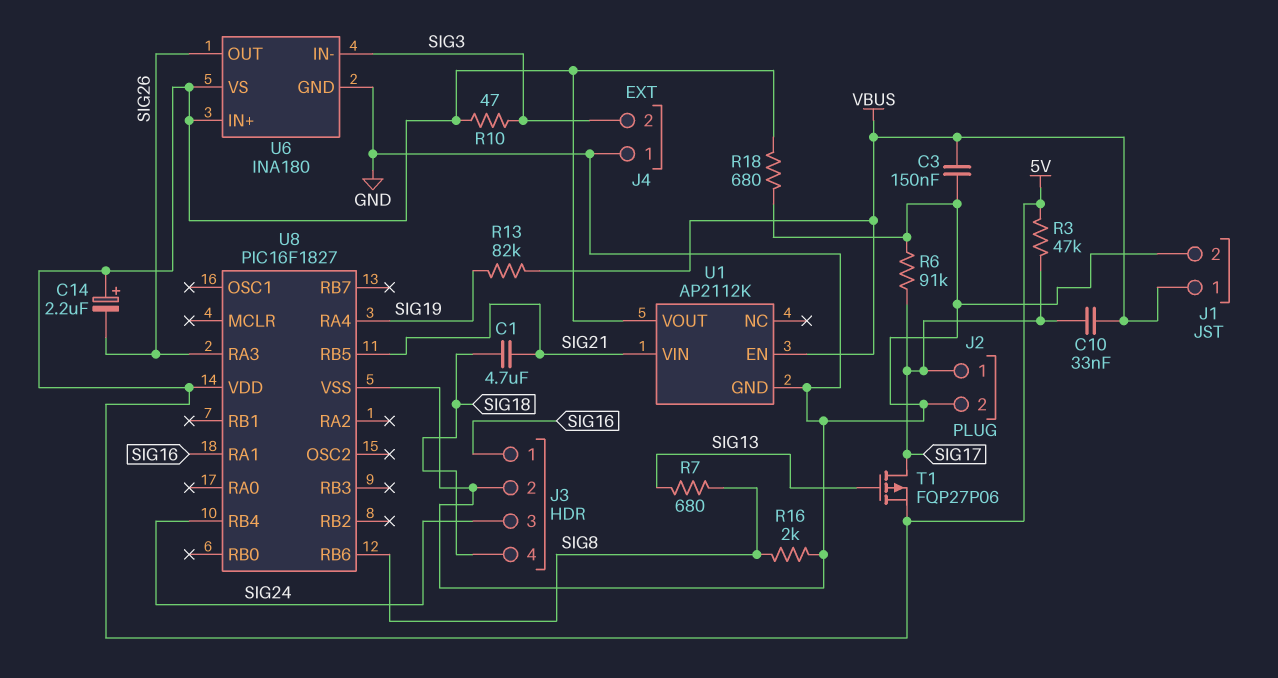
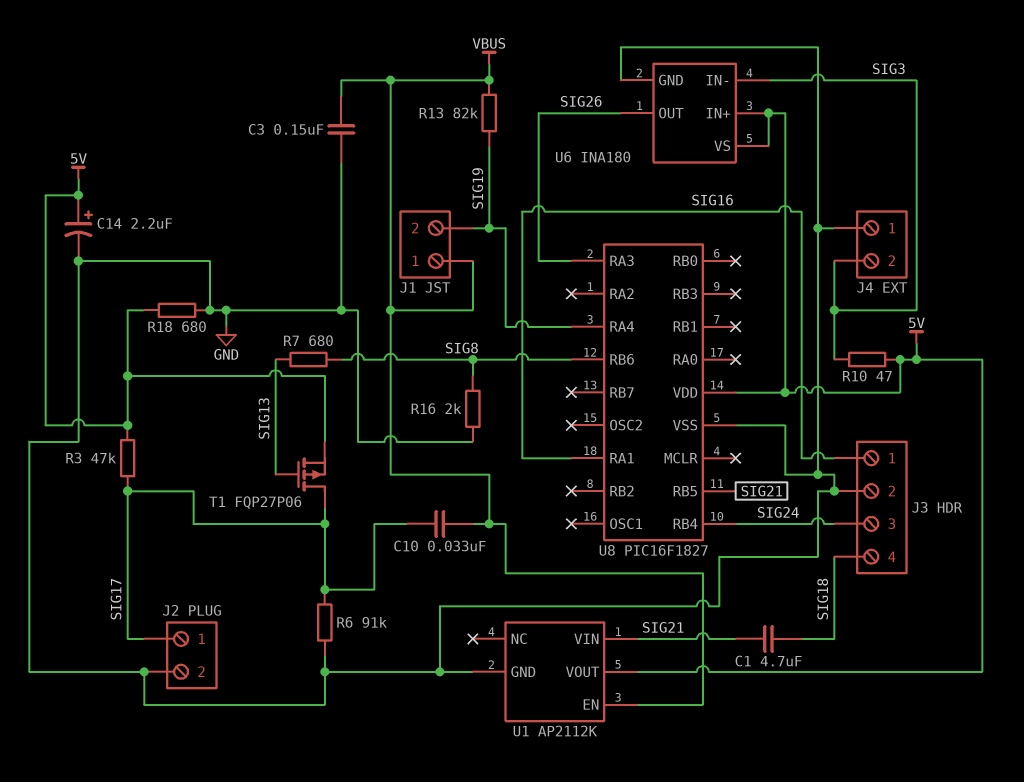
C14: 2.2uF (plus 5V, minus SIG26) -> 2.2uF (plus 5V, minus GND)
J1 pin 2: GND -> SIG19

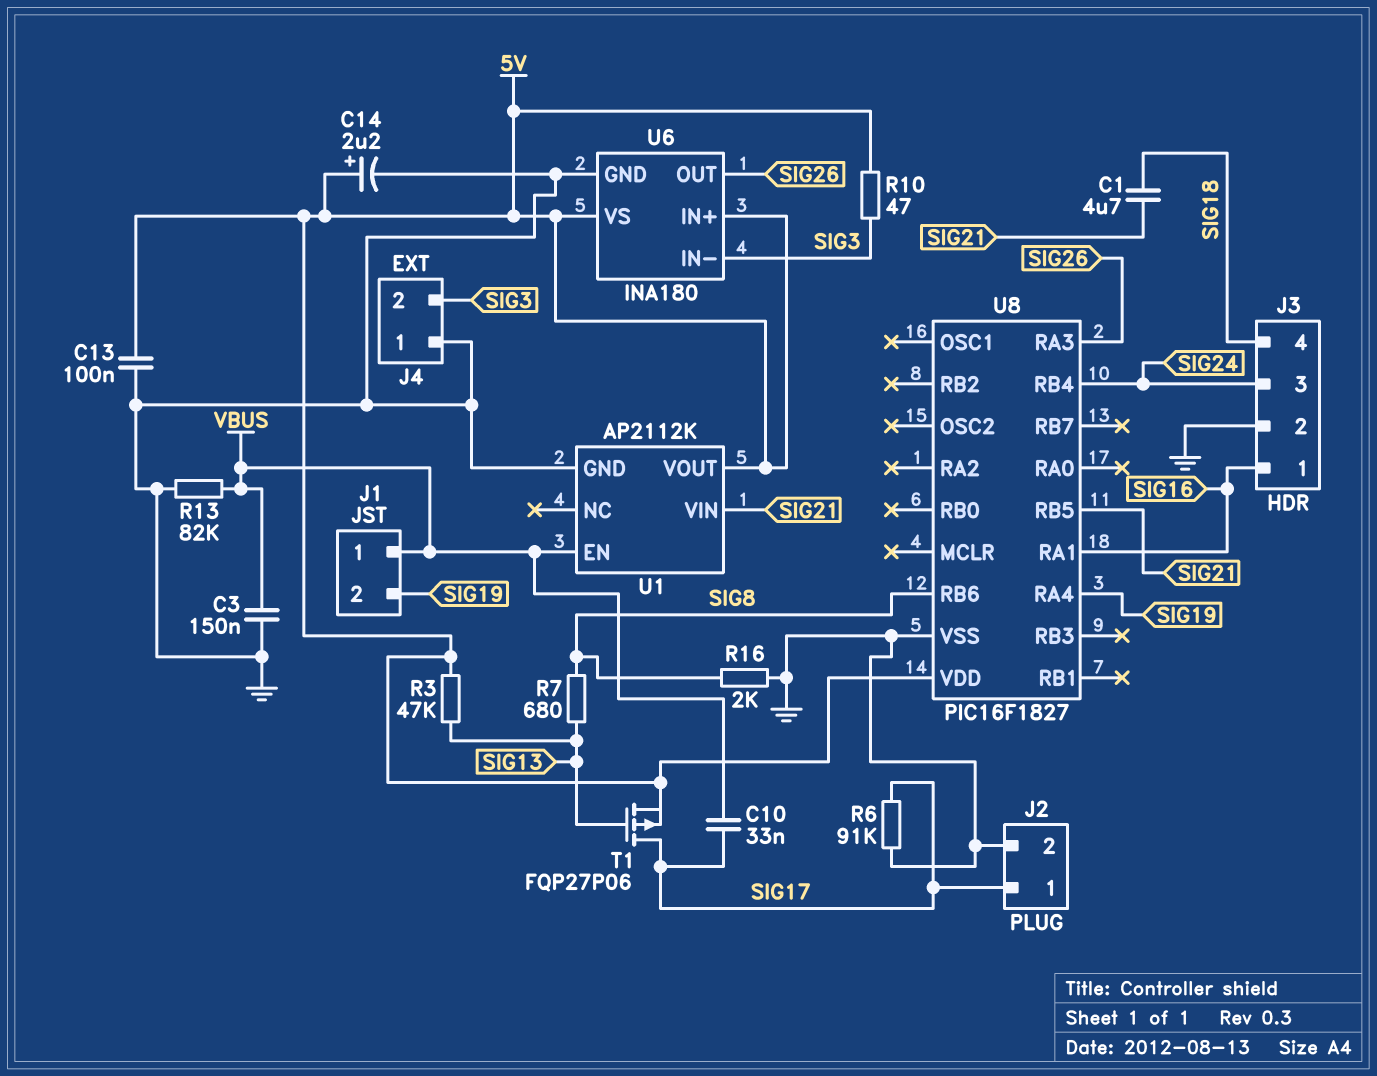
C13: none -> 100nF (5V, GND)
R3: 47k (5V, SIG17) -> 47k (5V, SIG13)
R13: 82k (SIG19, VBUS) -> 82k (GND, VBUS)
R18: 680 (5V, GND) -> none

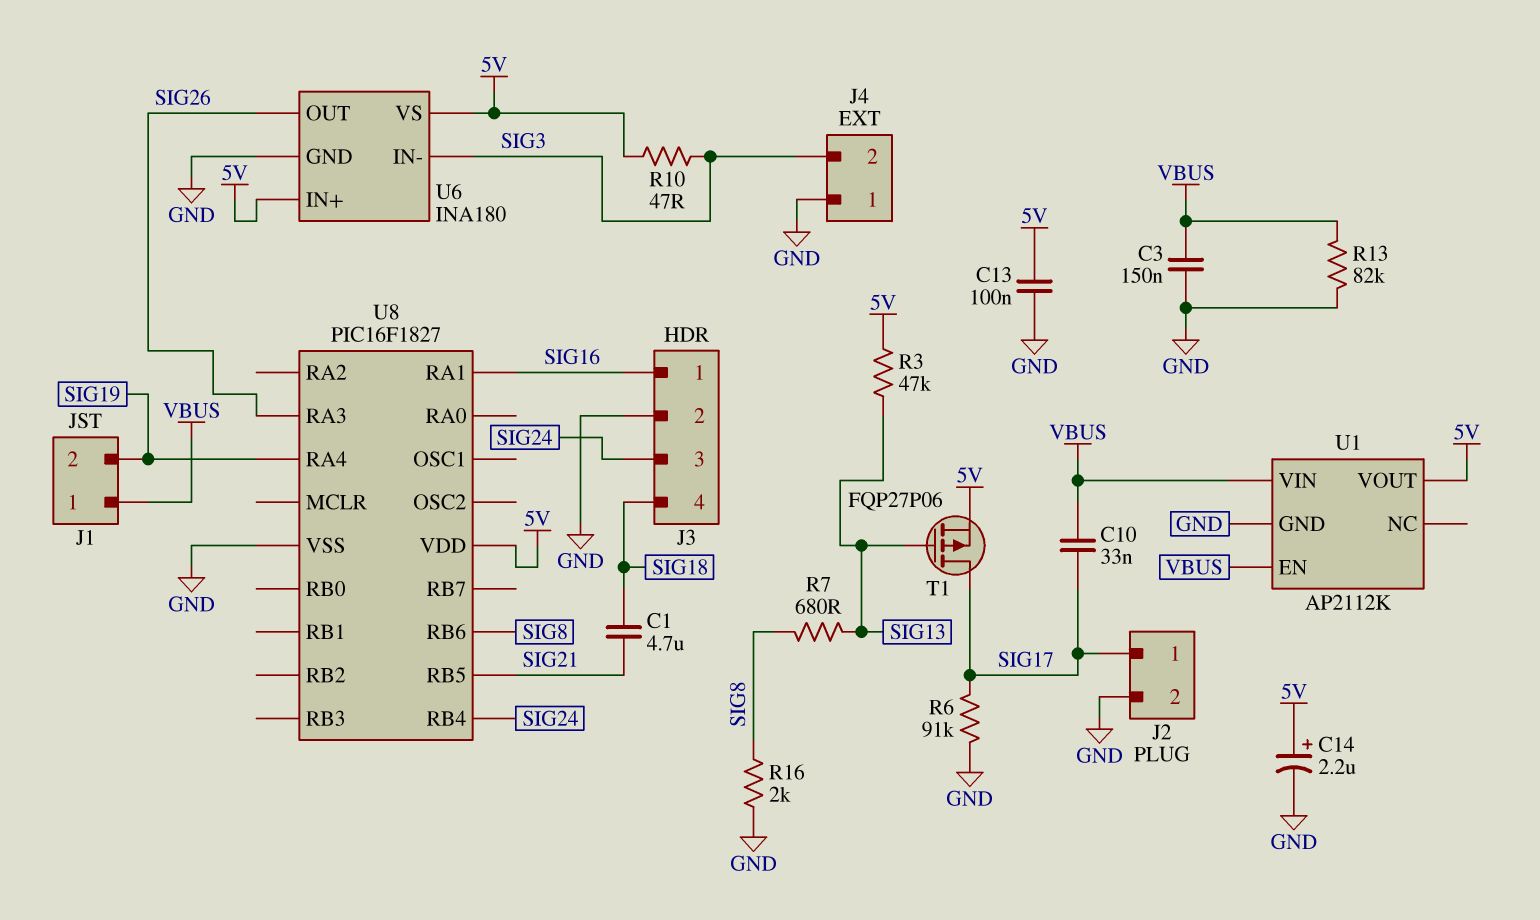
U1 pin VIN: SIG21 -> VBUS

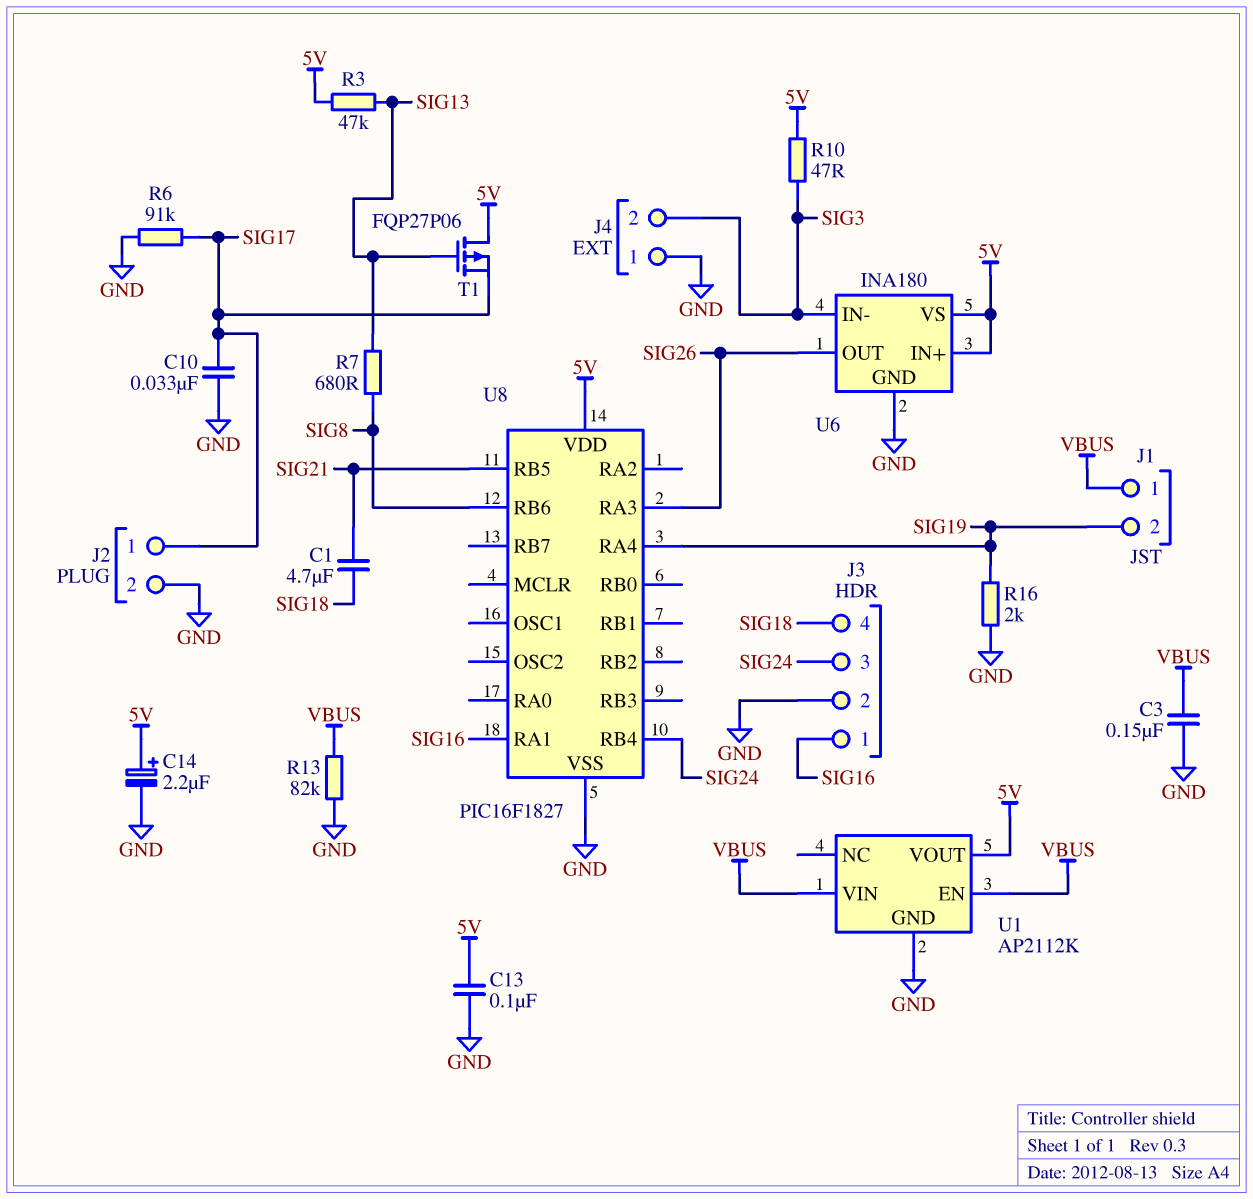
C10: 33nF (SIG17, VBUS) -> 33nF (GND, SIG17)
R16: 2k (GND, SIG8) -> 2k (GND, SIG19)
T1: PMOS FQP27P06 (G SIG13, D SIG17, S 5V) -> PMOS FQP27P06 (G SIG13, D 5V, S SIG17)

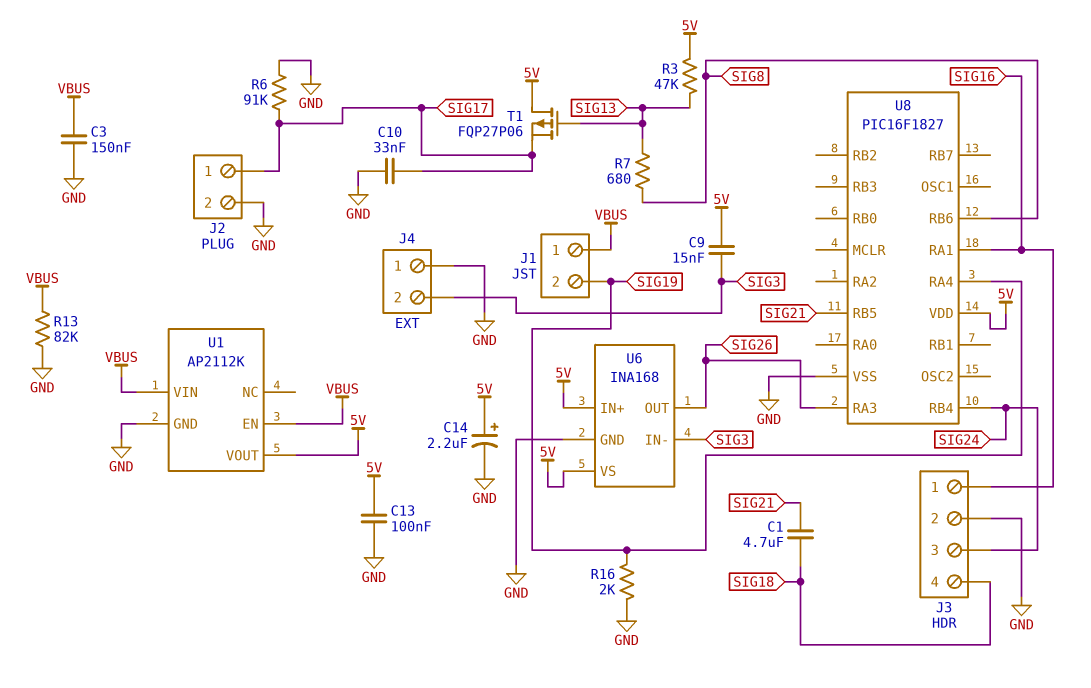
C9: none -> 15nF (5V, SIG3)
R10: 47 (5V, SIG3) -> none
U6: INA180 -> INA168

